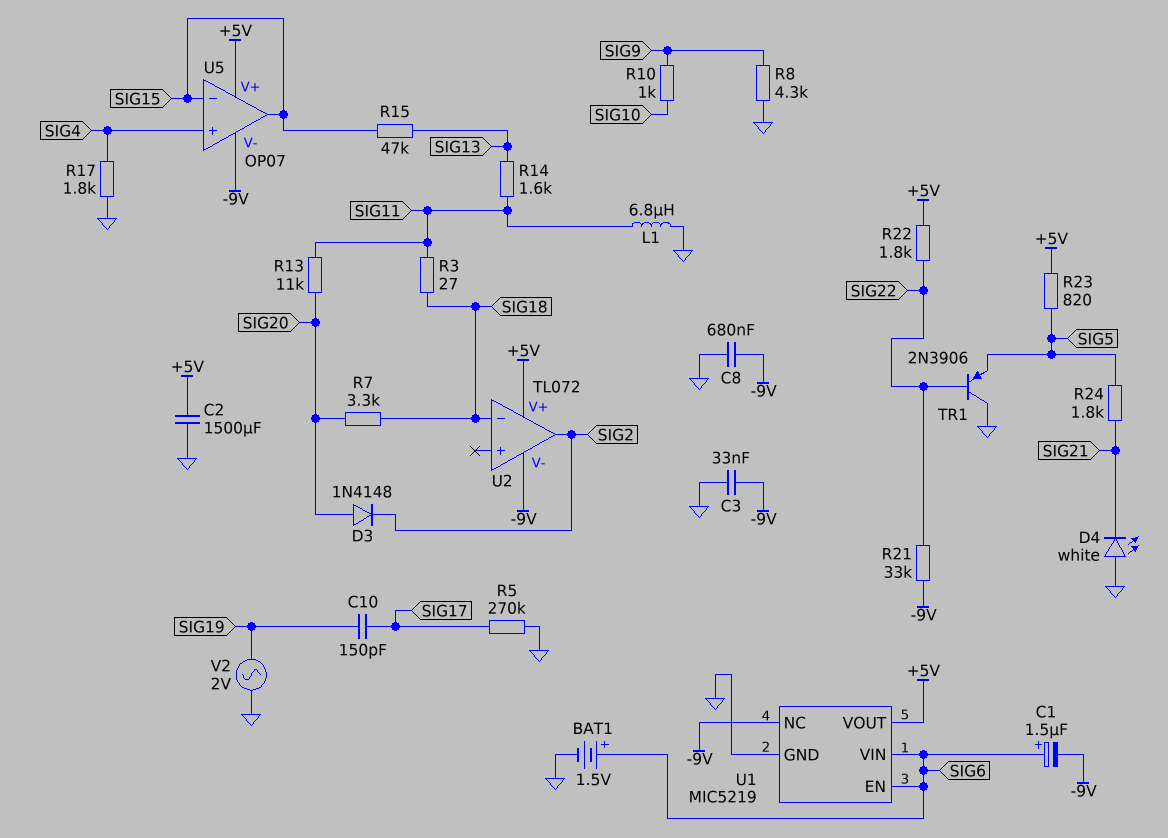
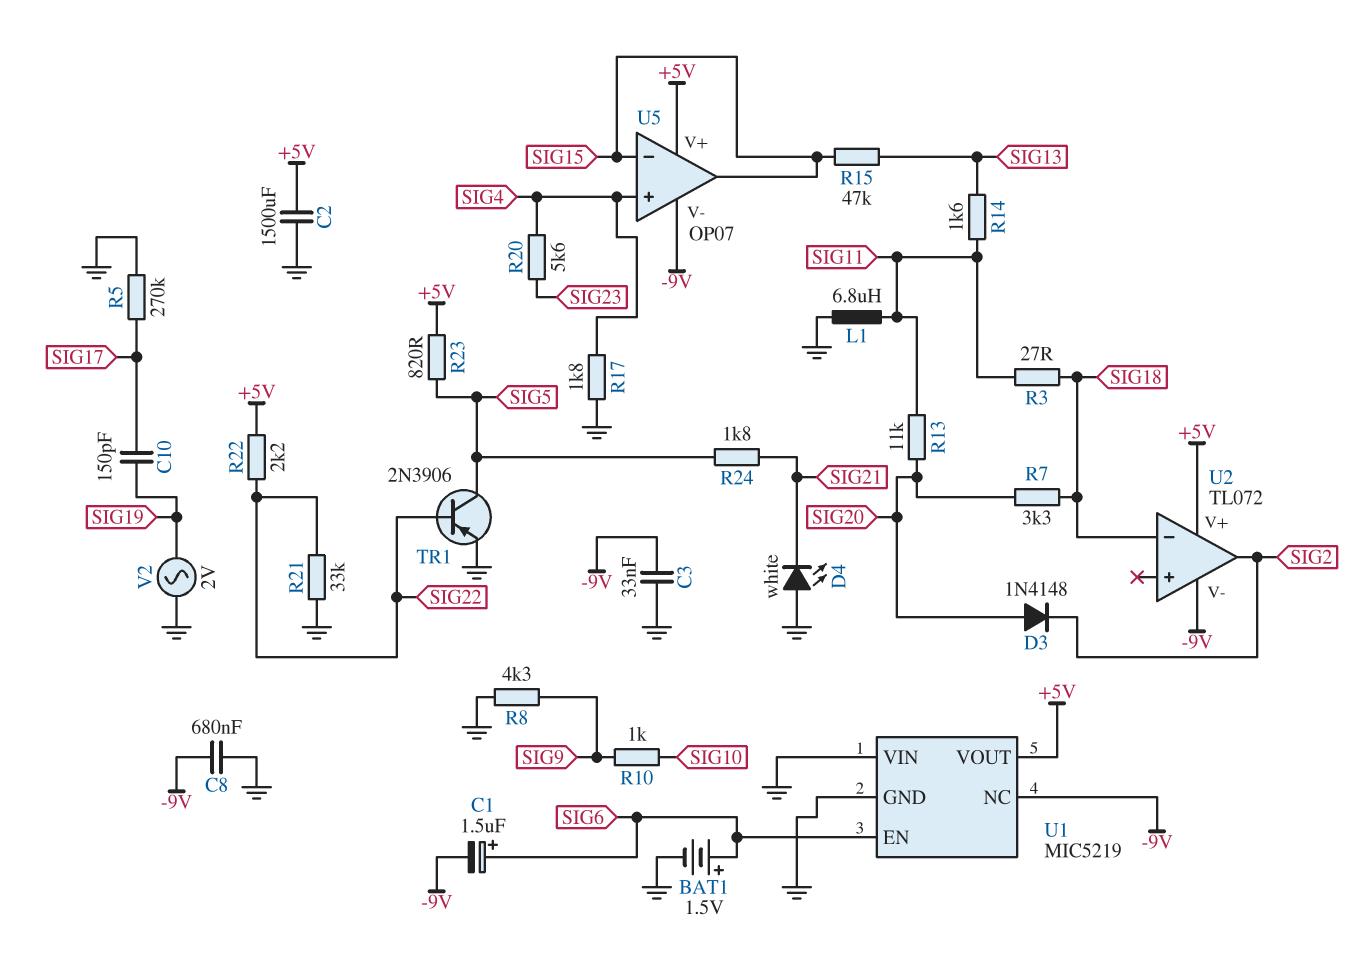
R20: none -> 5.6k (SIG4, SIG23)
R21: 33k (-9V, SIG22) -> 33k (GND, SIG22)
R22: 1.8k (+5V, SIG22) -> 2.2k (+5V, SIG22)
TR1: PNP 2N3906 (B SIG22, C GND, E SIG5) -> PNP 2N3906 (B SIG22, C SIG5, E GND)
U1 pin VIN: SIG6 -> GND

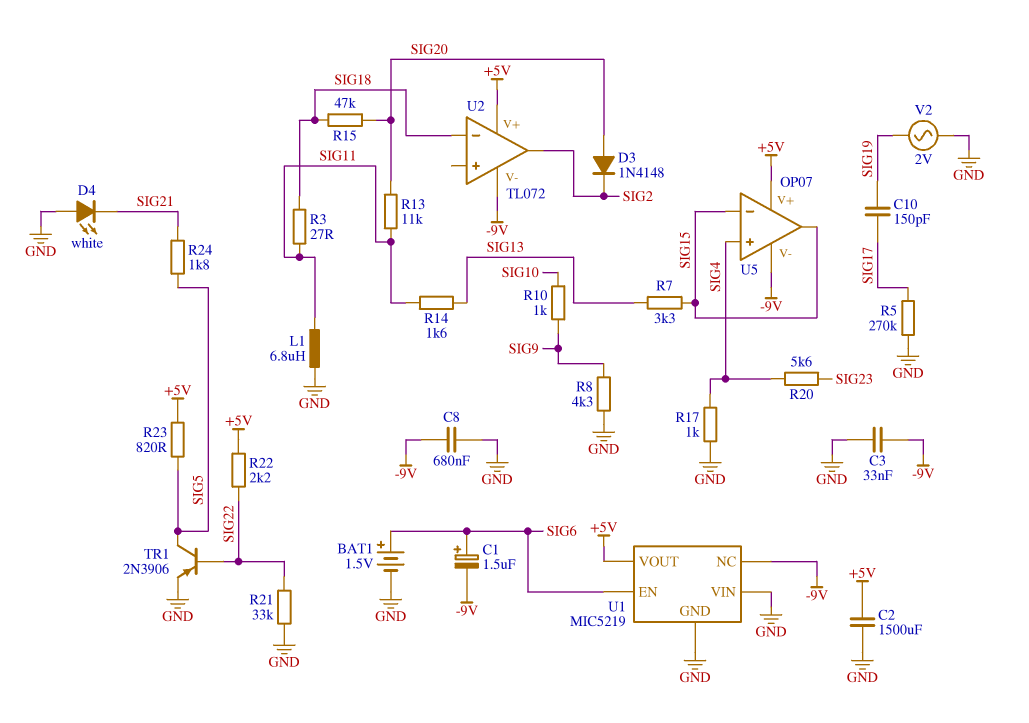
R7: 3.3k (SIG18, SIG20) -> 3.3k (SIG13, SIG15)
R15: 47k (SIG13, SIG15) -> 47k (SIG18, SIG20)
R17: 1.8k (GND, SIG4) -> 1k (GND, SIG4)

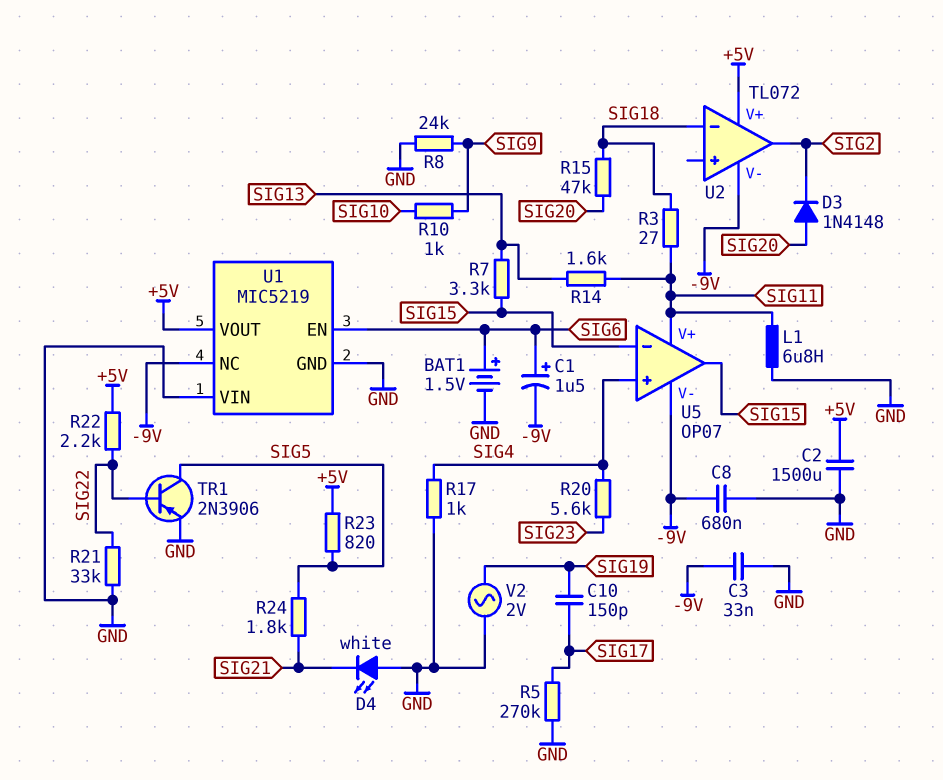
R8: 4.3k (GND, SIG9) -> 24k (GND, SIG9)
R13: 11k (SIG11, SIG20) -> none
U5 pin V+: +5V -> SIG11

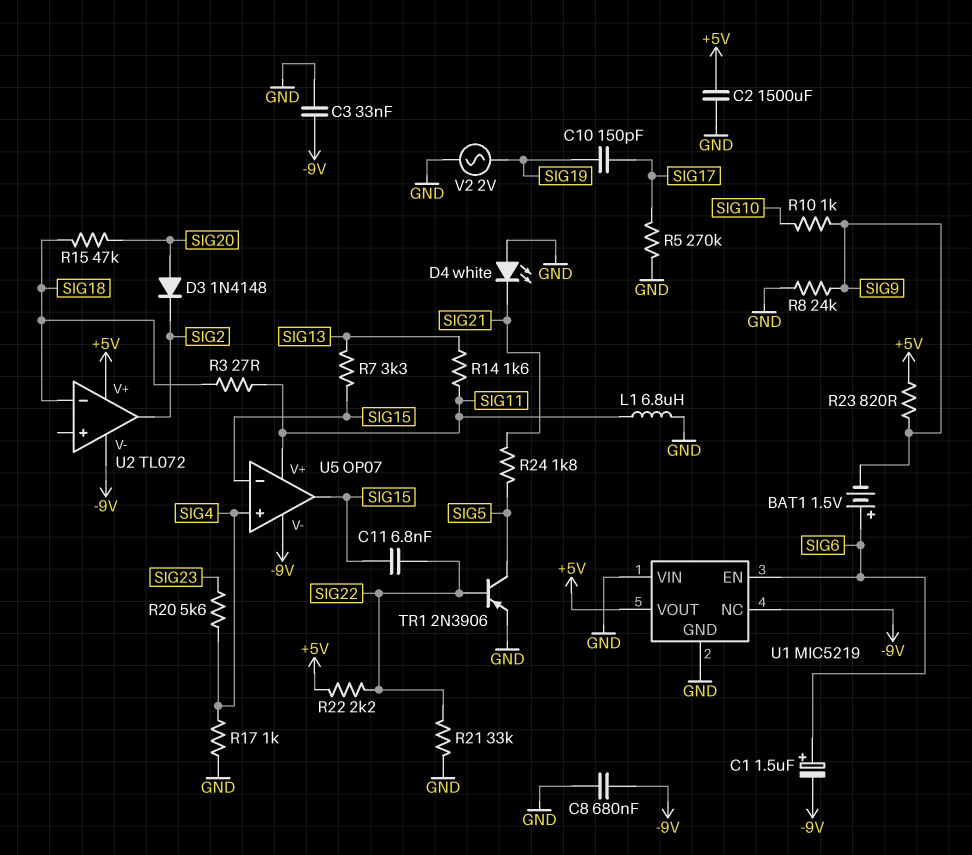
BAT1: 1.5V (plus SIG6, minus GND) -> 1.5V (plus SIG6, minus SIG9)
C11: none -> 6.8nF (SIG15, SIG22)
R23: 820 (+5V, SIG5) -> 820 (+5V, SIG9)

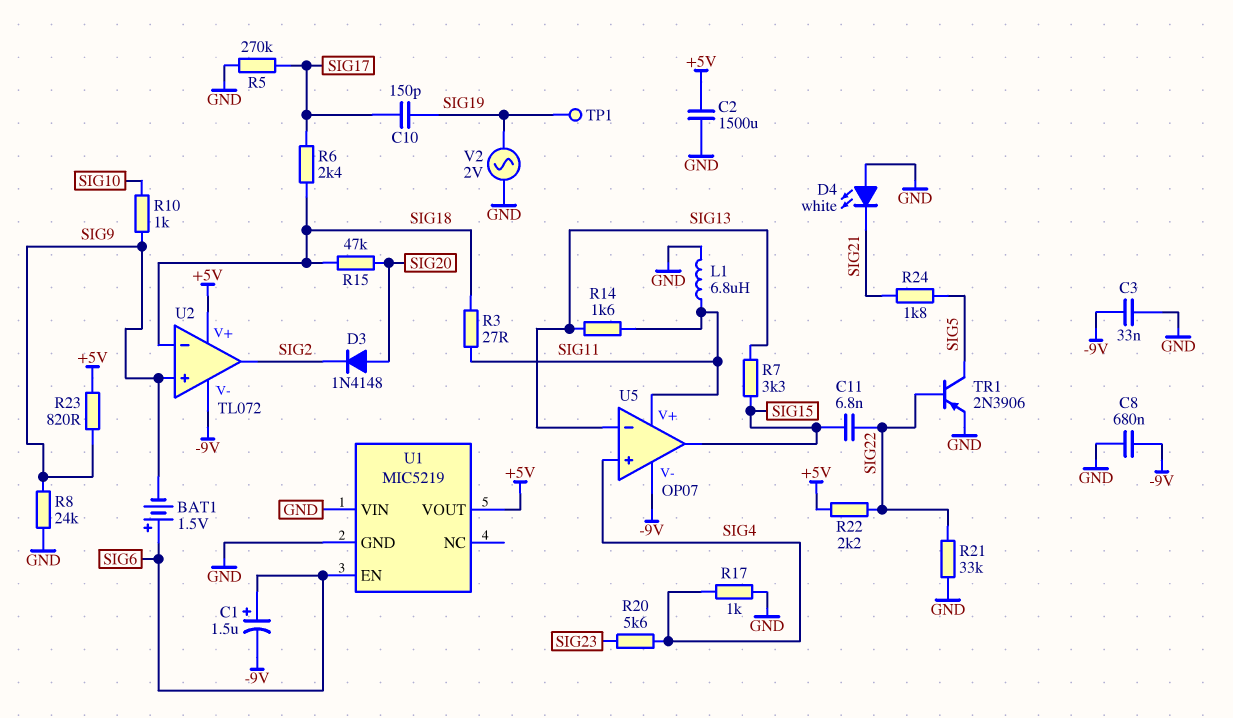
R6: none -> 2.4k (SIG17, SIG18)
TP1: none -> test point (SIG19)
U1 pin NC: -9V -> none
U2 pin in+: none -> SIG9
U5 pin in-: SIG15 -> SIG13

